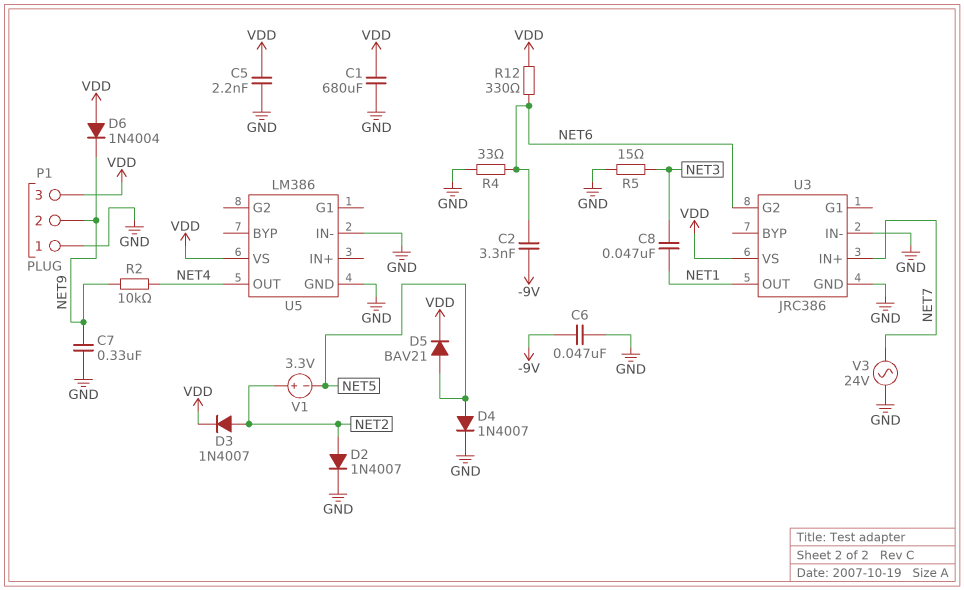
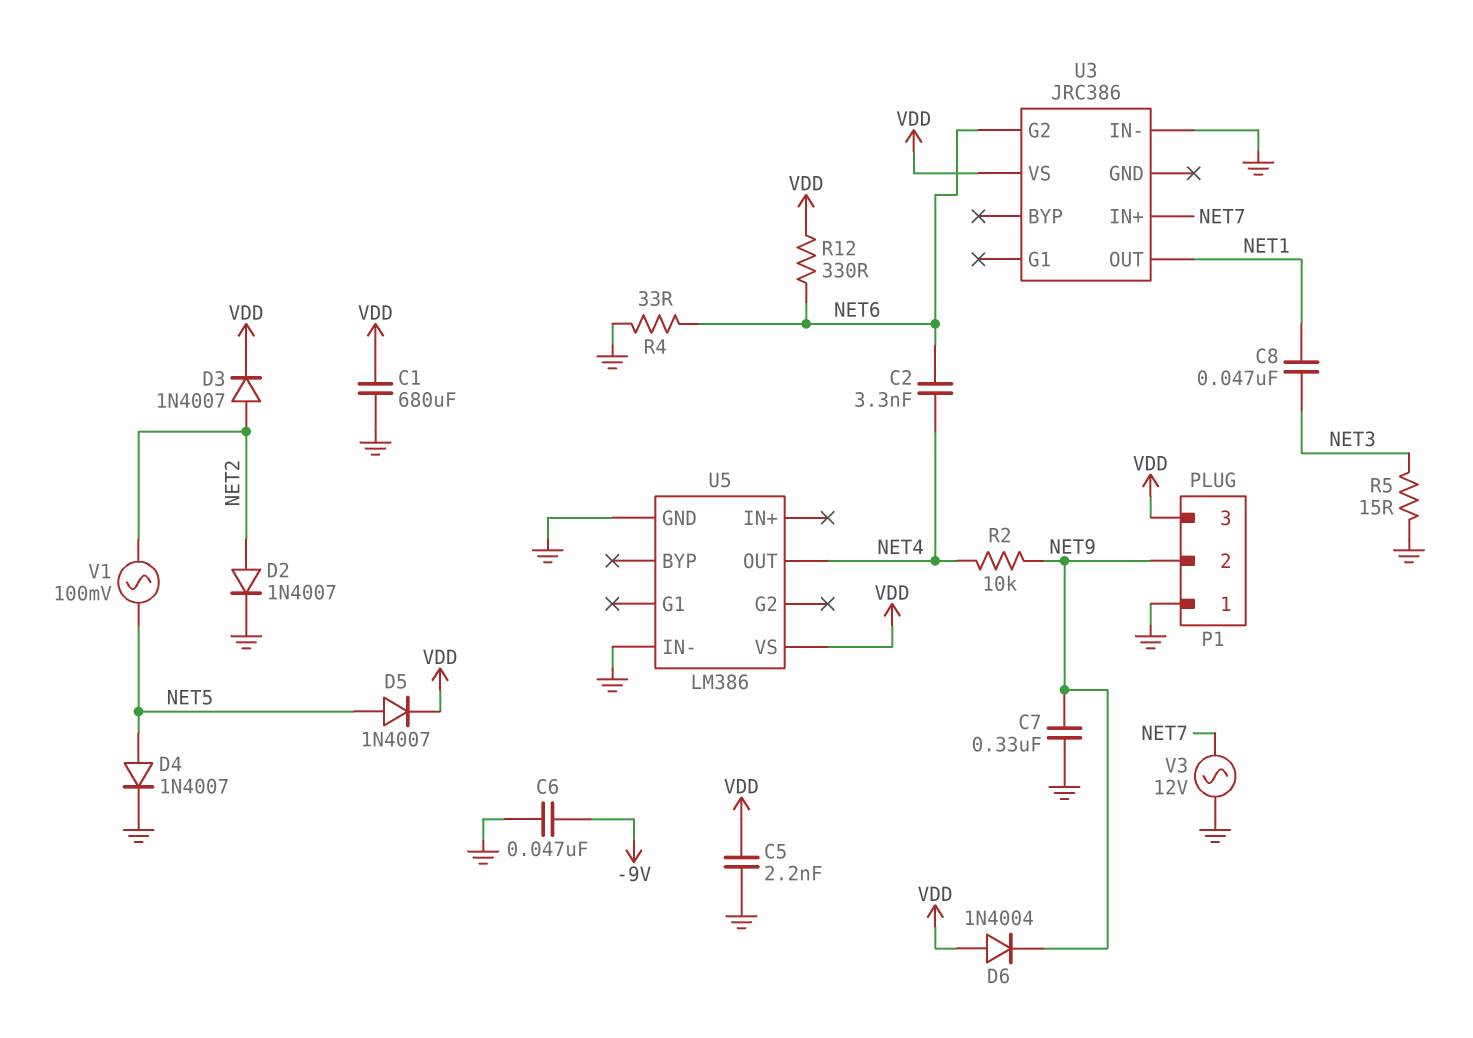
C2: 3.3nF (-9V, NET6) -> 3.3nF (NET4, NET6)
D5: diode BAV21 (A NET5, K VDD) -> diode 1N4007 (A NET5, K VDD)
U3 pin GND: GND -> none
V1: 3.3V (plus NET2, minus NET5) -> AC 100mV (NET2, NET5)
V3: AC 24V (GND, NET7) -> AC 12V (GND, NET7)

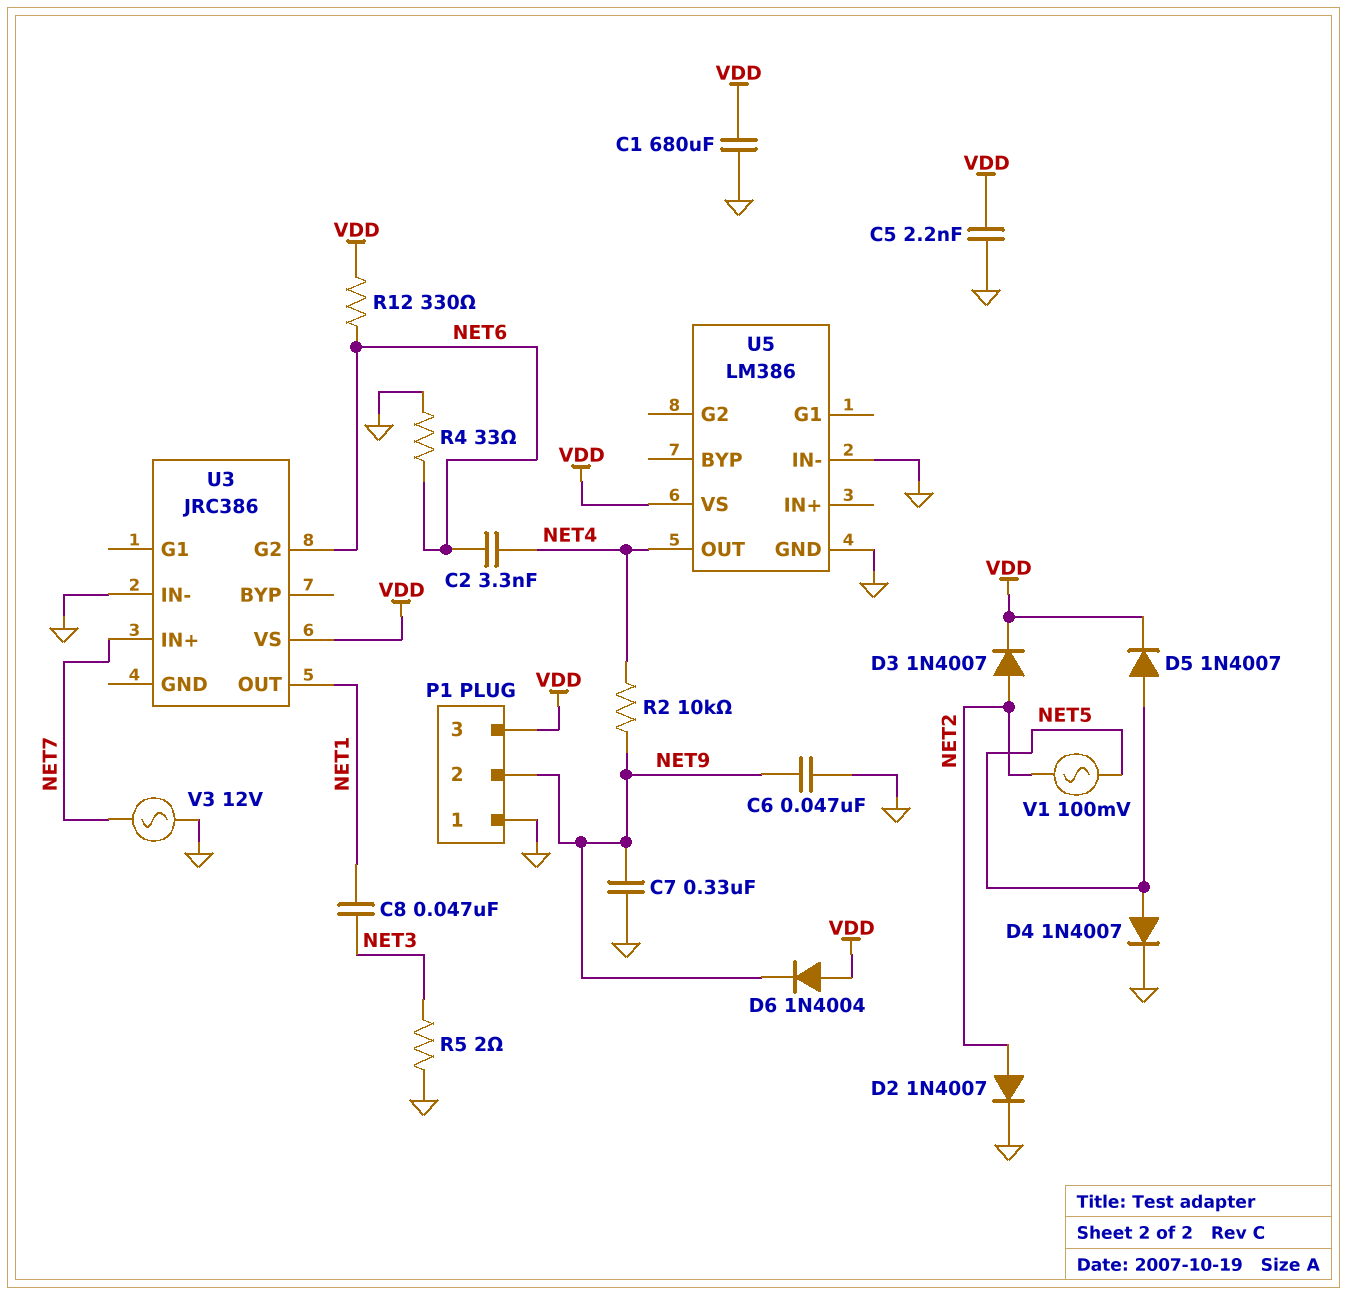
C6: 47nF (-9V, GND) -> 47nF (GND, NET9)
R5: 15 (GND, NET3) -> 2 (GND, NET3)

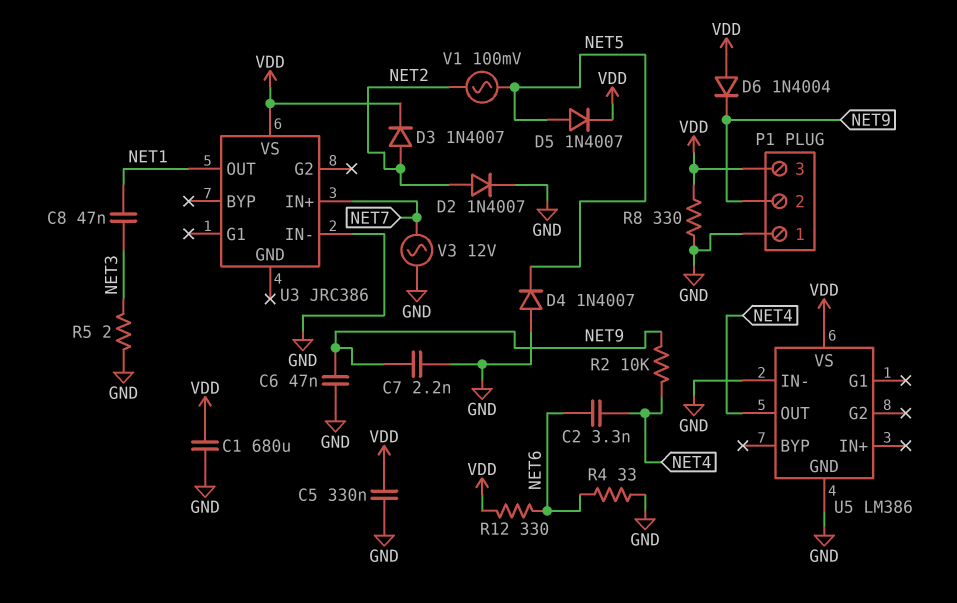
C5: 2.2nF (GND, VDD) -> 330nF (GND, VDD)
C7: 330nF (GND, NET9) -> 2.2nF (GND, NET9)
D4: diode 1N4007 (A NET5, K GND) -> diode 1N4007 (A GND, K NET5)
R8: none -> 330 (GND, VDD)
U3 pin G2: NET6 -> none

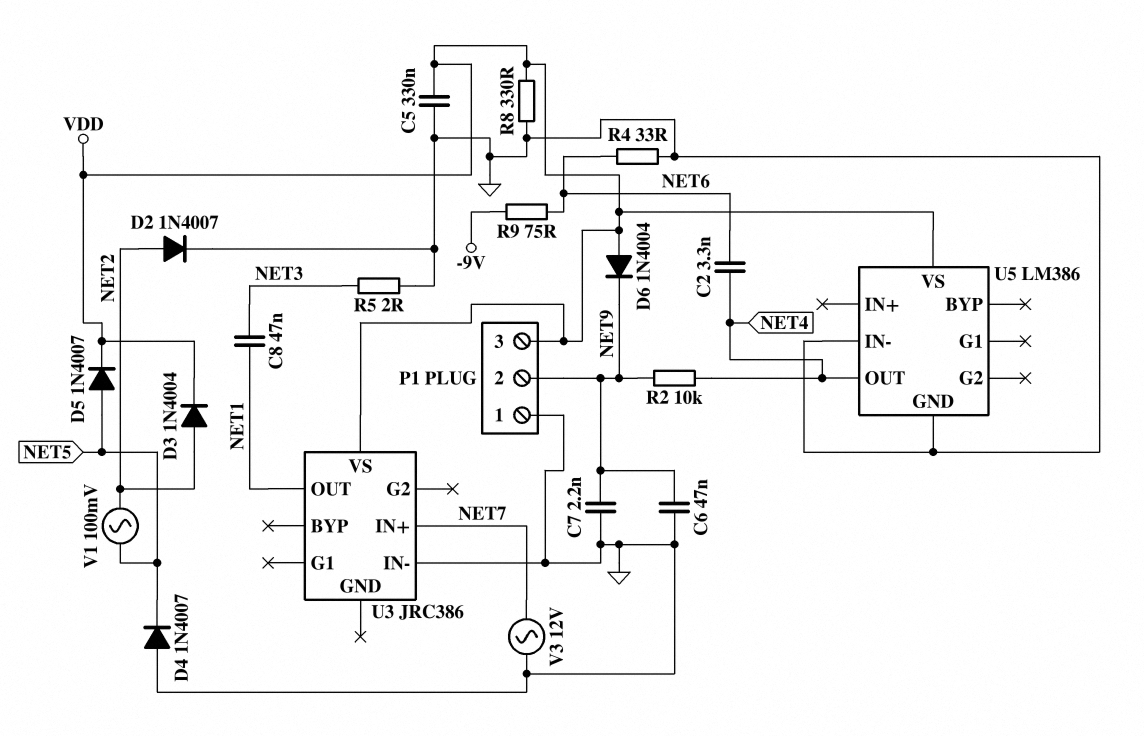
C1: 680uF (GND, VDD) -> none
D3: diode 1N4007 (A NET2, K VDD) -> diode 1N4004 (A NET2, K VDD)
R9: none -> 75 (-9V, NET6)
R12: 330 (NET6, VDD) -> none

